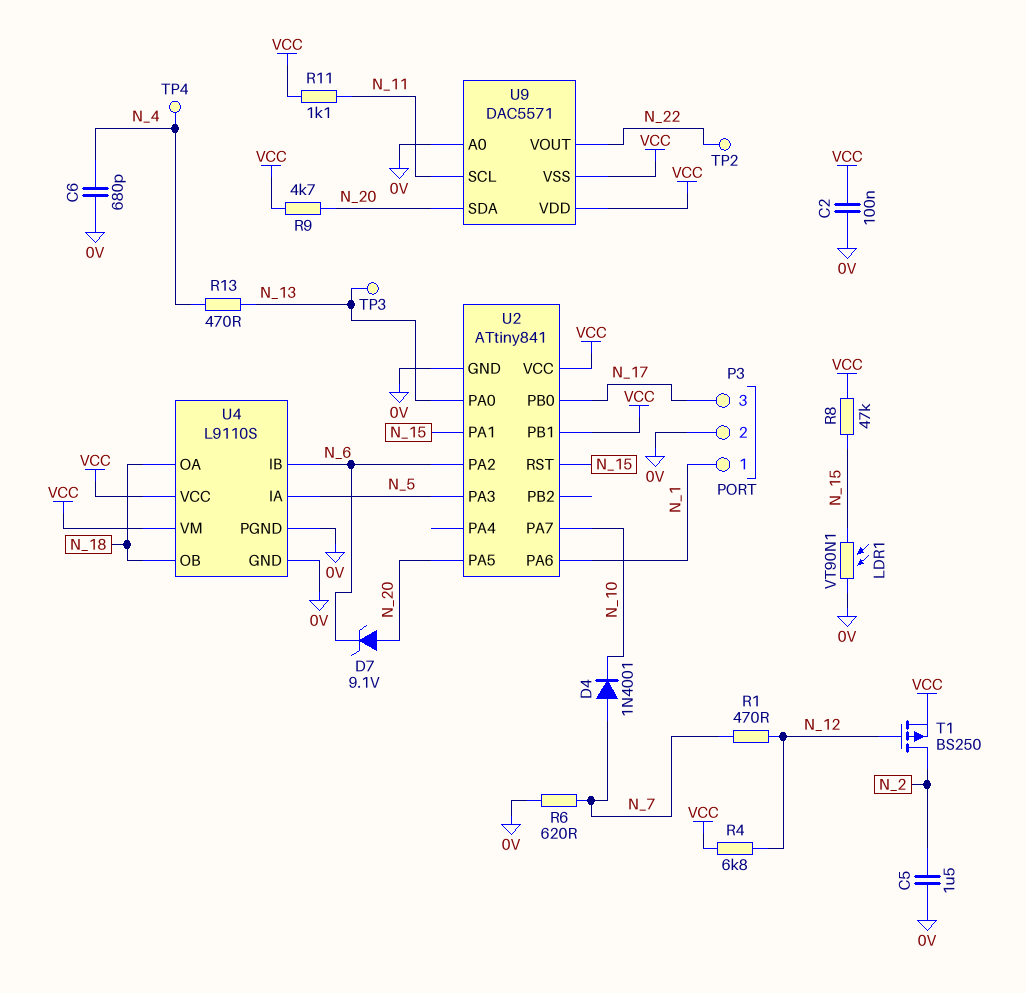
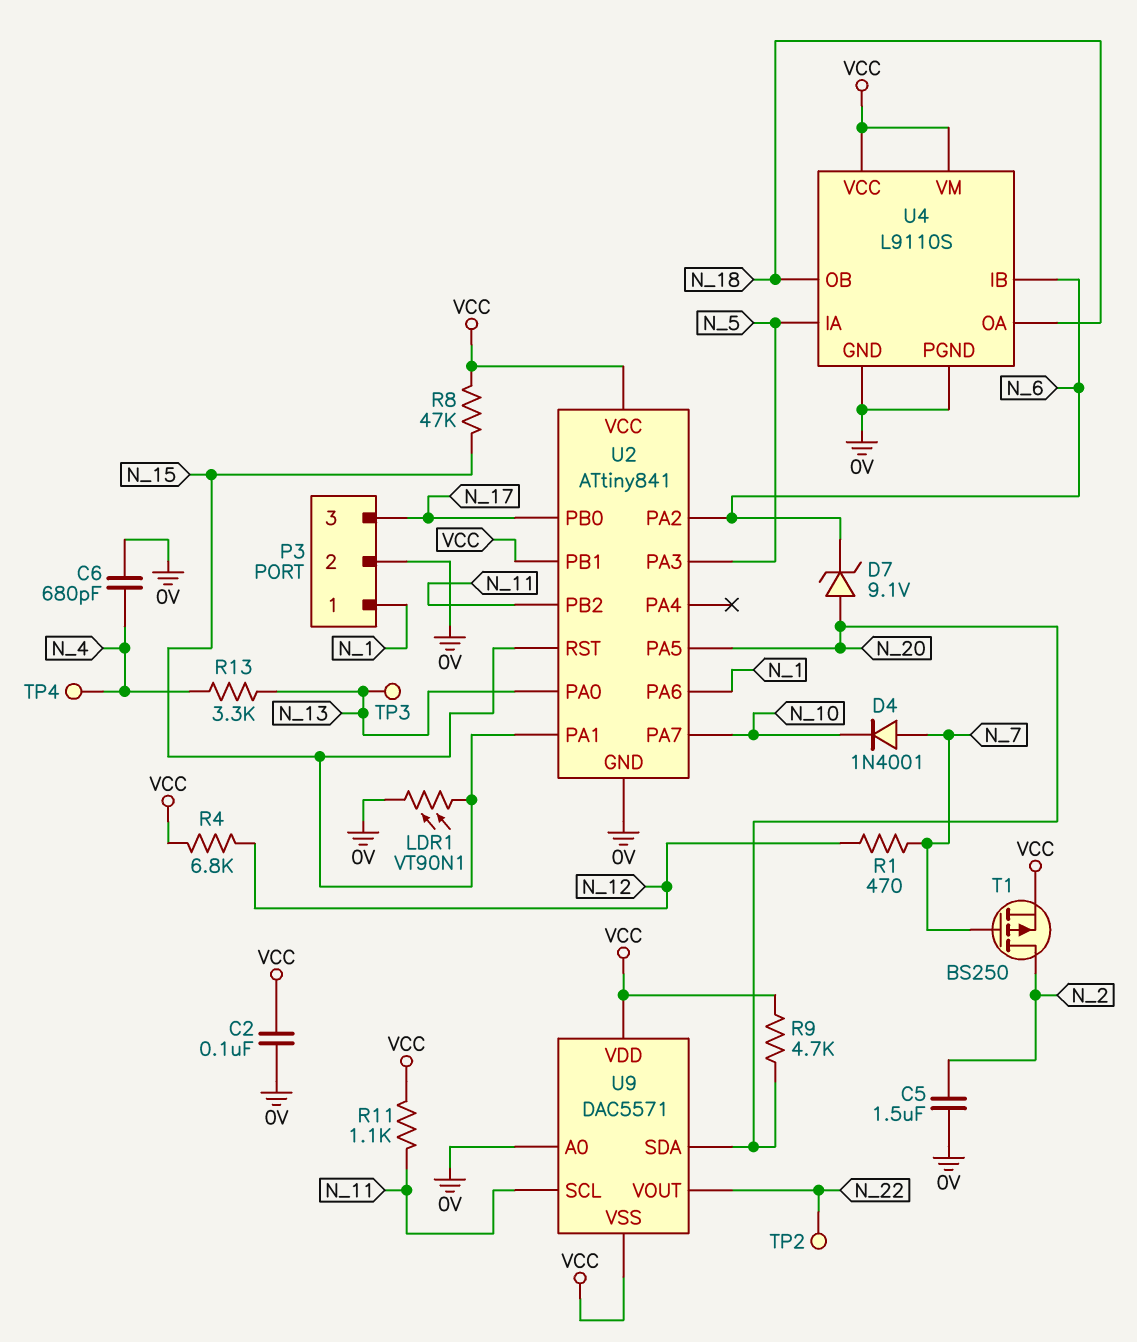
R6: 620 (0V, N_7) -> none
R13: 470 (N_4, N_13) -> 3.3k (N_4, N_13)
T1: PMOS BS250 (G N_12, D N_2, S VCC) -> PMOS BS250 (G N_7, D N_2, S VCC)
U2 pin PB2: none -> N_11

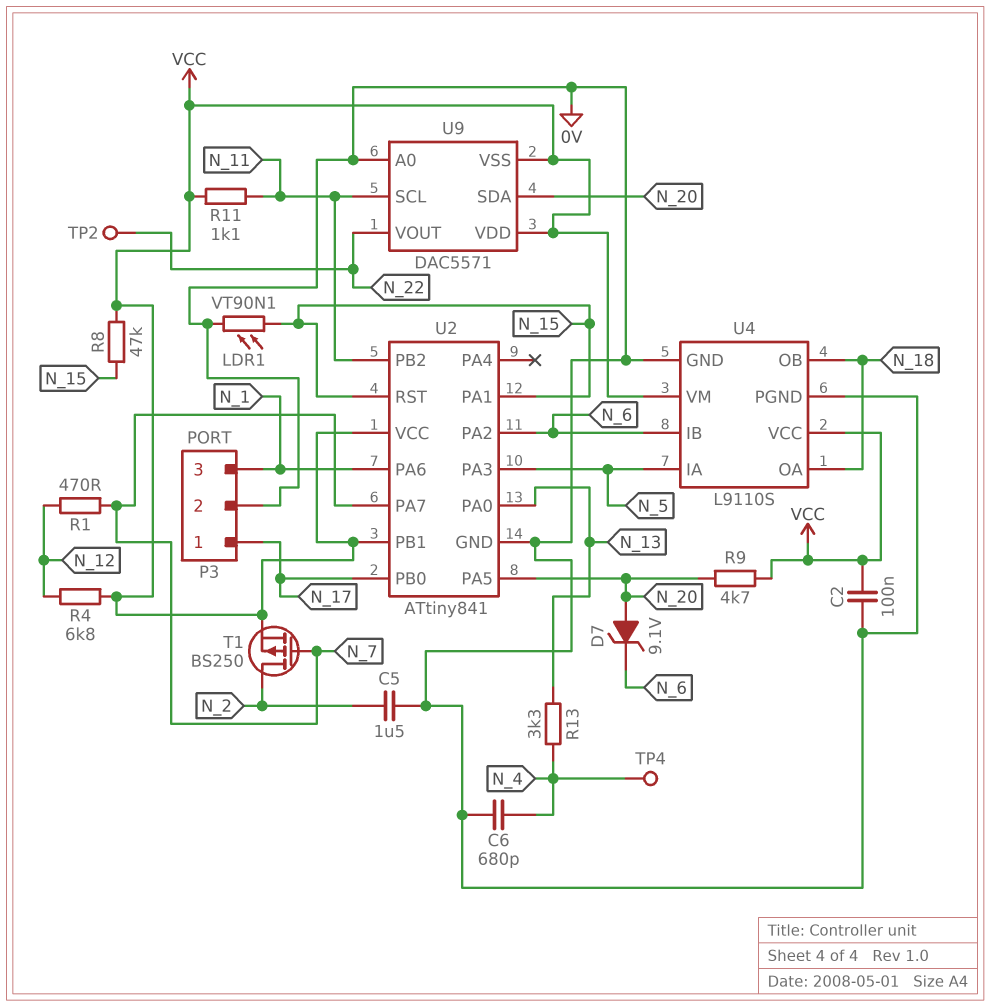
D4: diode 1N4001 (A N_7, K N_10) -> none
P3 pin 1: N_1 -> N_17
P3 pin 3: N_17 -> N_1
TP3: test point (N_13) -> none
U2 pin PA7: N_10 -> N_7

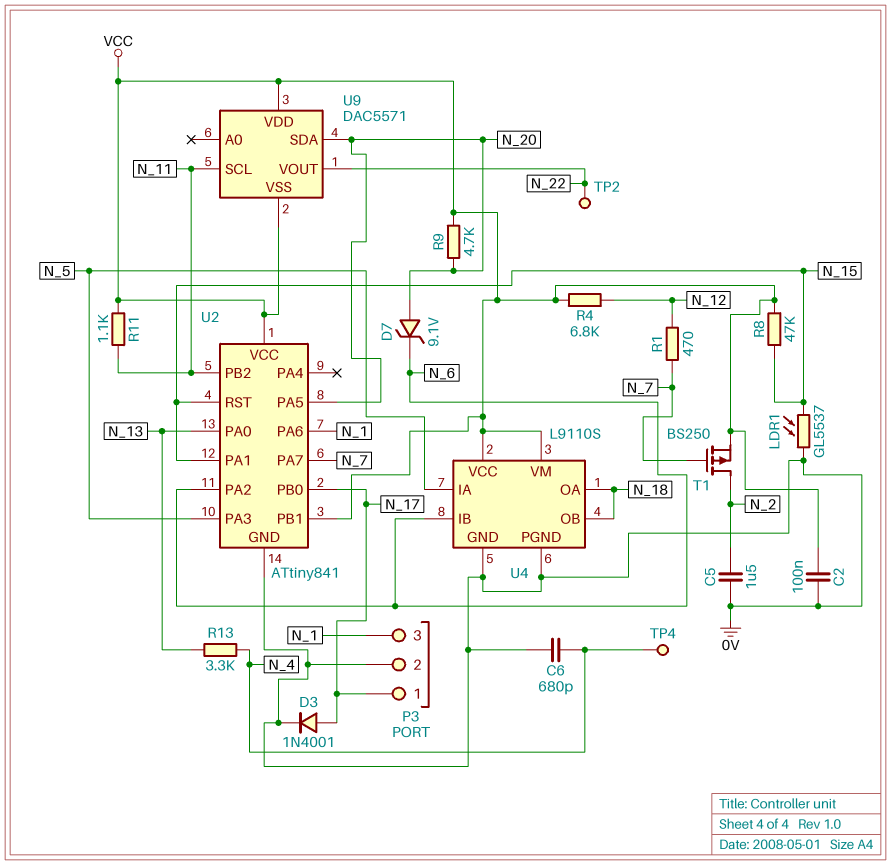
D3: none -> diode 1N4001 (A N_17, K 0V)
LDR1: VT90N1 (0V, N_15) -> GL5537 (0V, N_15)
U9 pin A0: 0V -> none

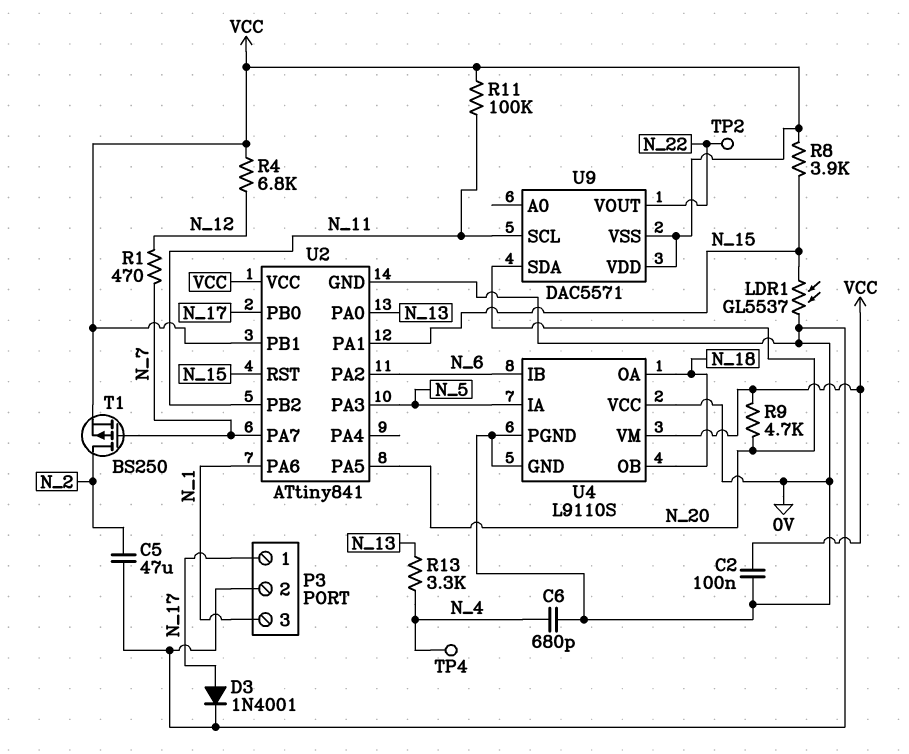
C5: 1.5uF (0V, N_2) -> 47uF (0V, N_2)
D7: zener 9.1V (A N_20, K N_6) -> none
R8: 47k (N_15, VCC) -> 3.9k (N_15, VCC)
R11: 1.1k (N_11, VCC) -> 100k (N_11, VCC)
U4 pin VCC: VCC -> 0V

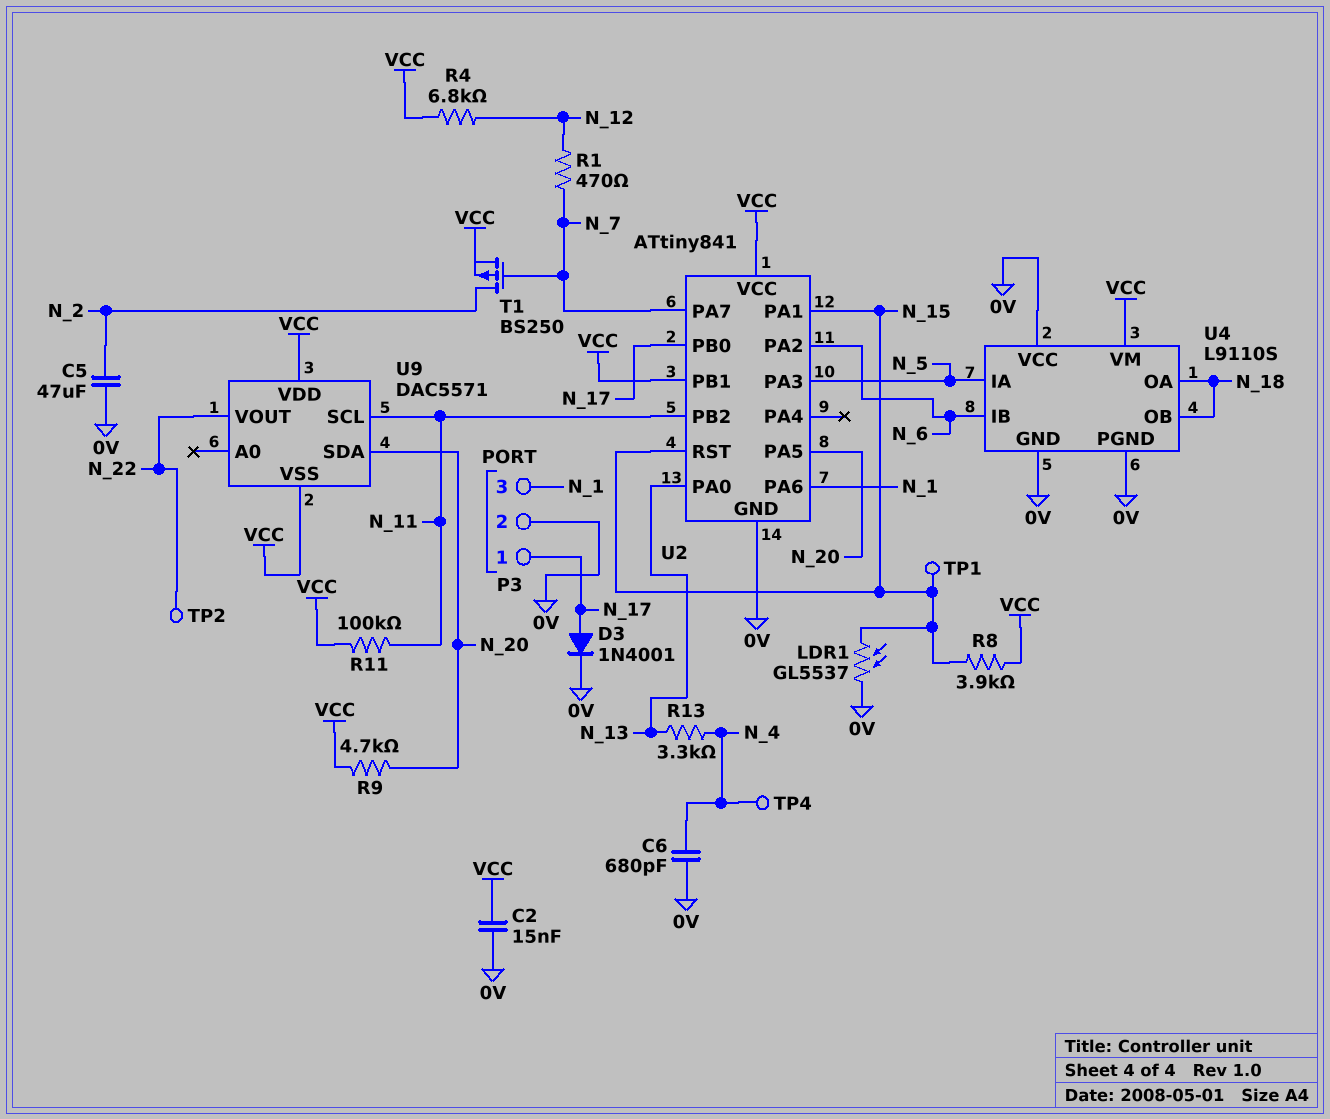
C2: 100nF (0V, VCC) -> 15nF (0V, VCC)
TP1: none -> test point (N_15)

